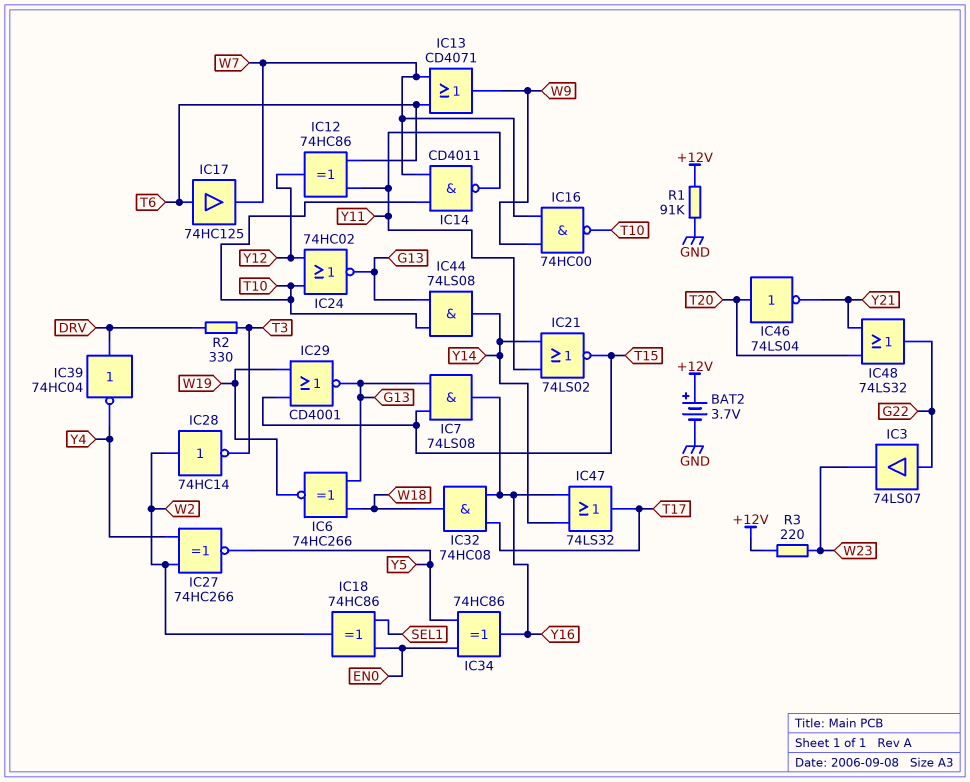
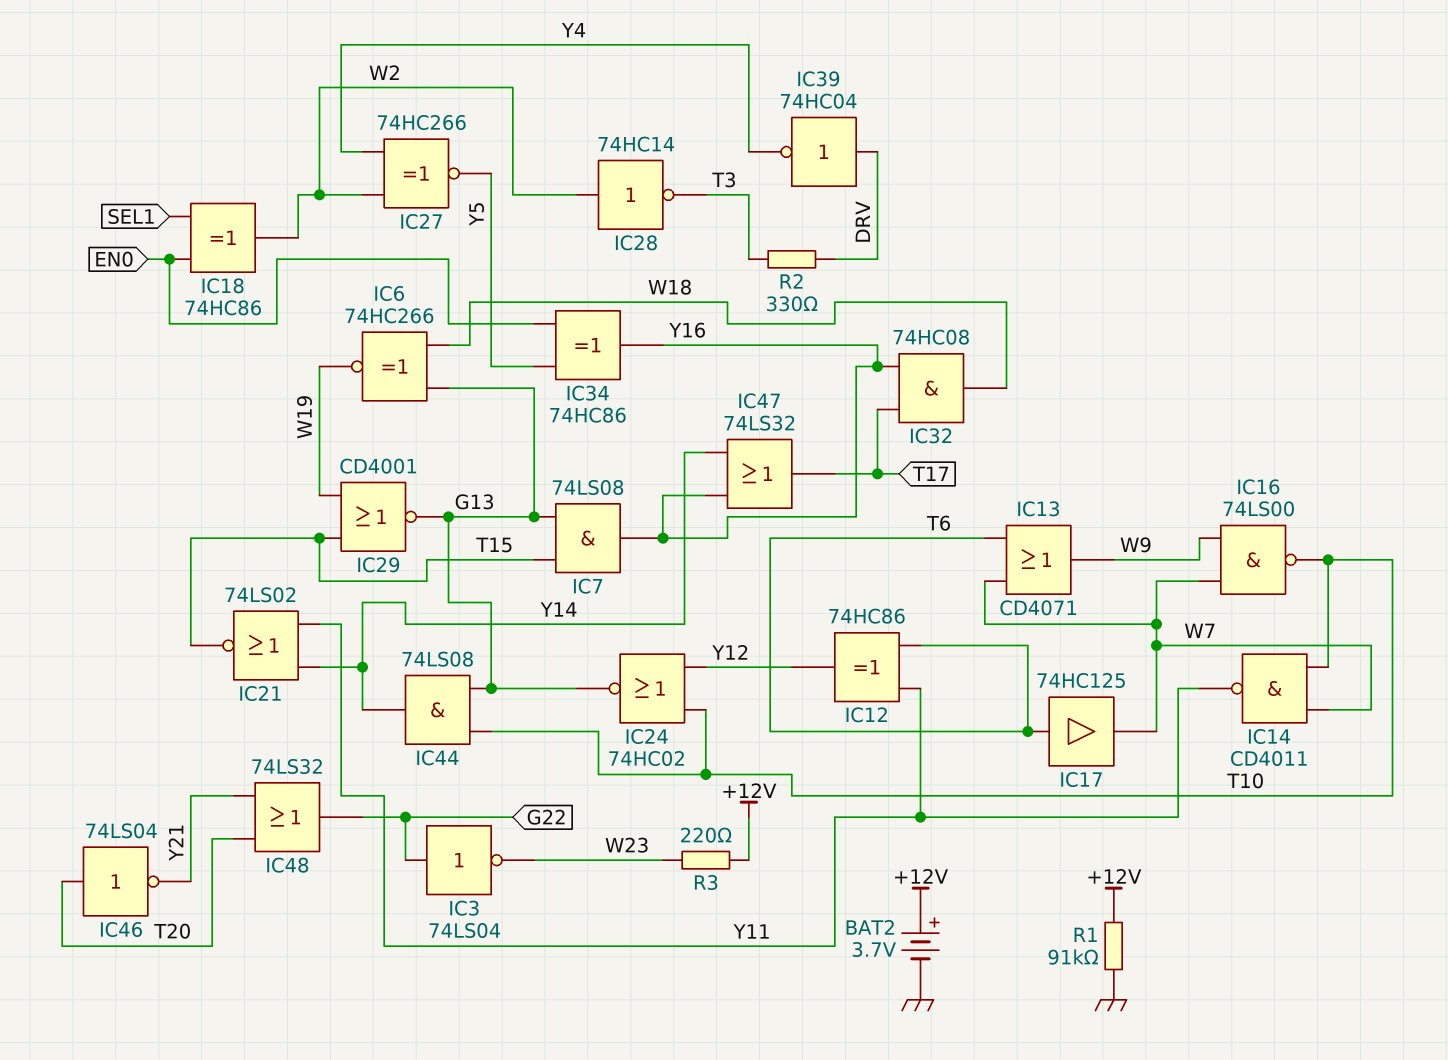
IC3: buffer 74LS07 (in G22, out W23) -> NOT 74LS04 (in G22, out W23)
IC16: NAND 74HC00 (in W7, in W9, out T10) -> NAND 74LS00 (in W7, in W9, out T10)

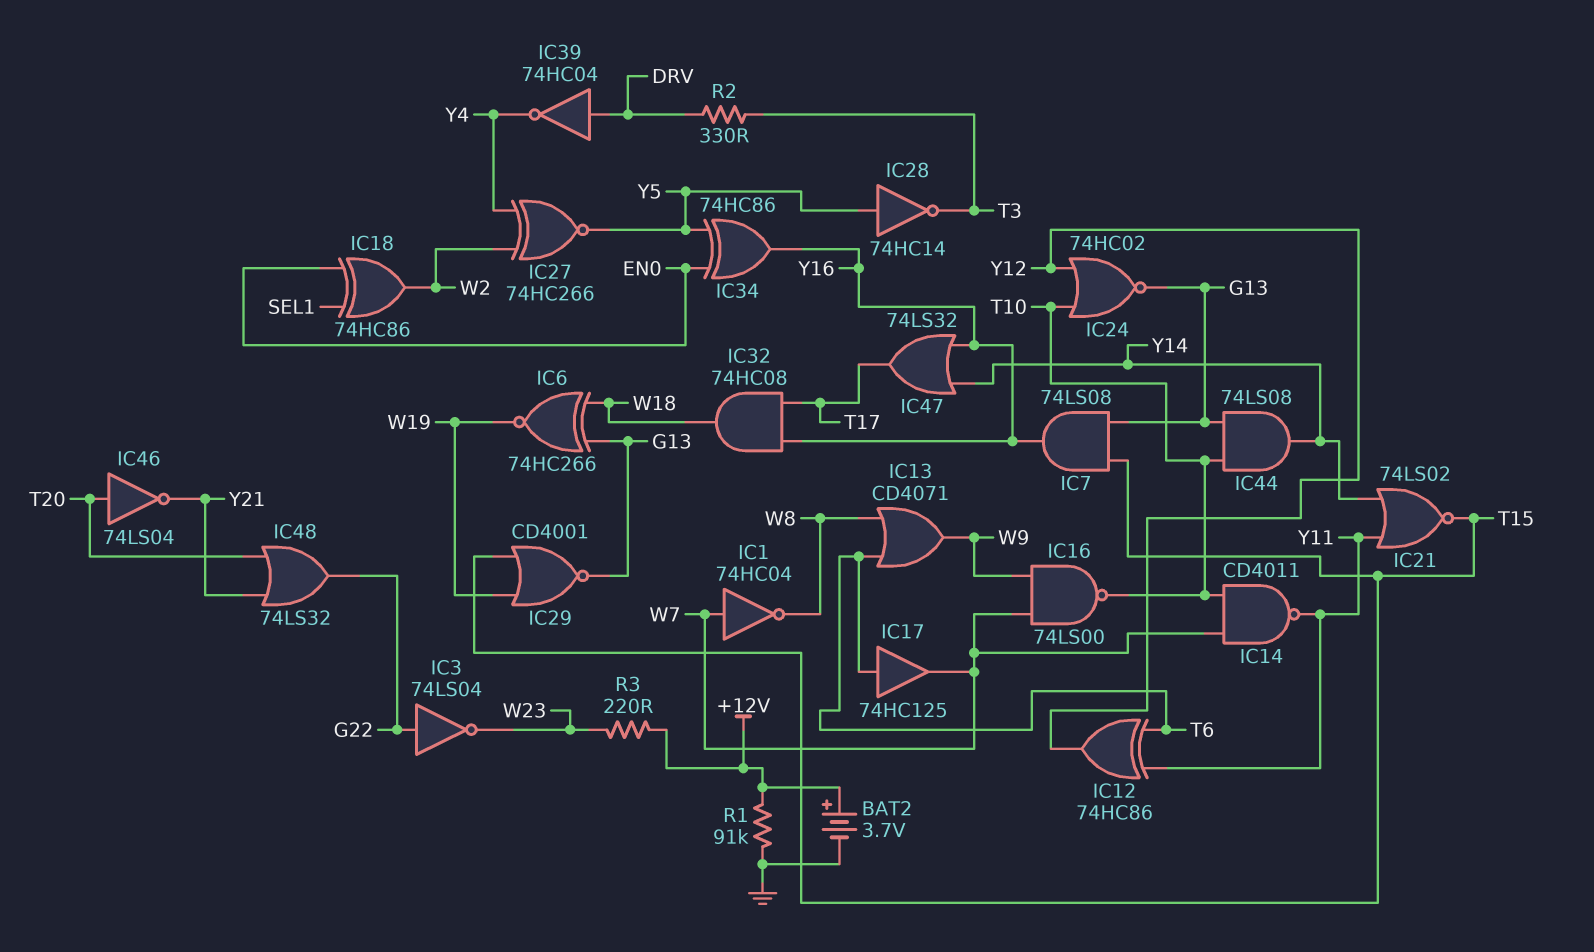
IC1: none -> NOT 74HC04 (in W7, out W8)
IC13: OR CD4071 (in T6, in W7, out W9) -> OR CD4071 (in T6, in W8, out W9)
IC28: NOT 74HC14 (in W2, out T3) -> NOT 74HC14 (in Y5, out T3)

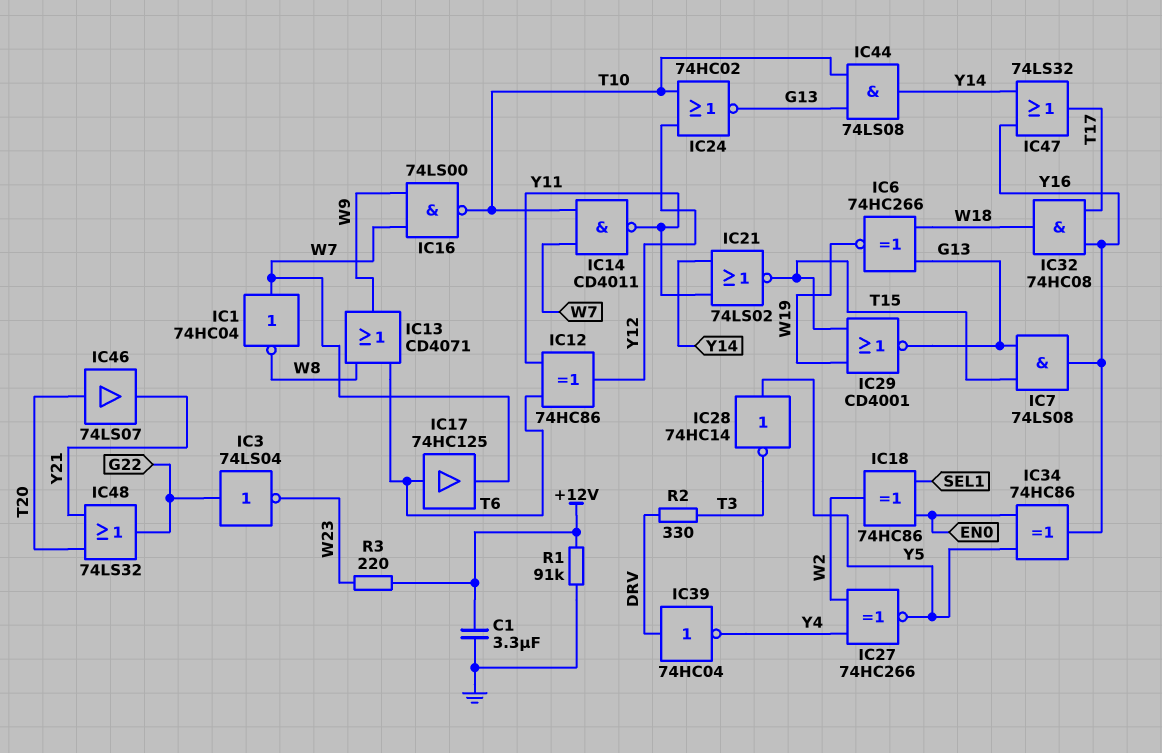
BAT2: 3.7V (plus +12V, minus GND) -> none
C1: none -> 3.3uF (+12V, GND)
IC46: NOT 74LS04 (in T20, out Y21) -> buffer 74LS07 (in T20, out Y21)

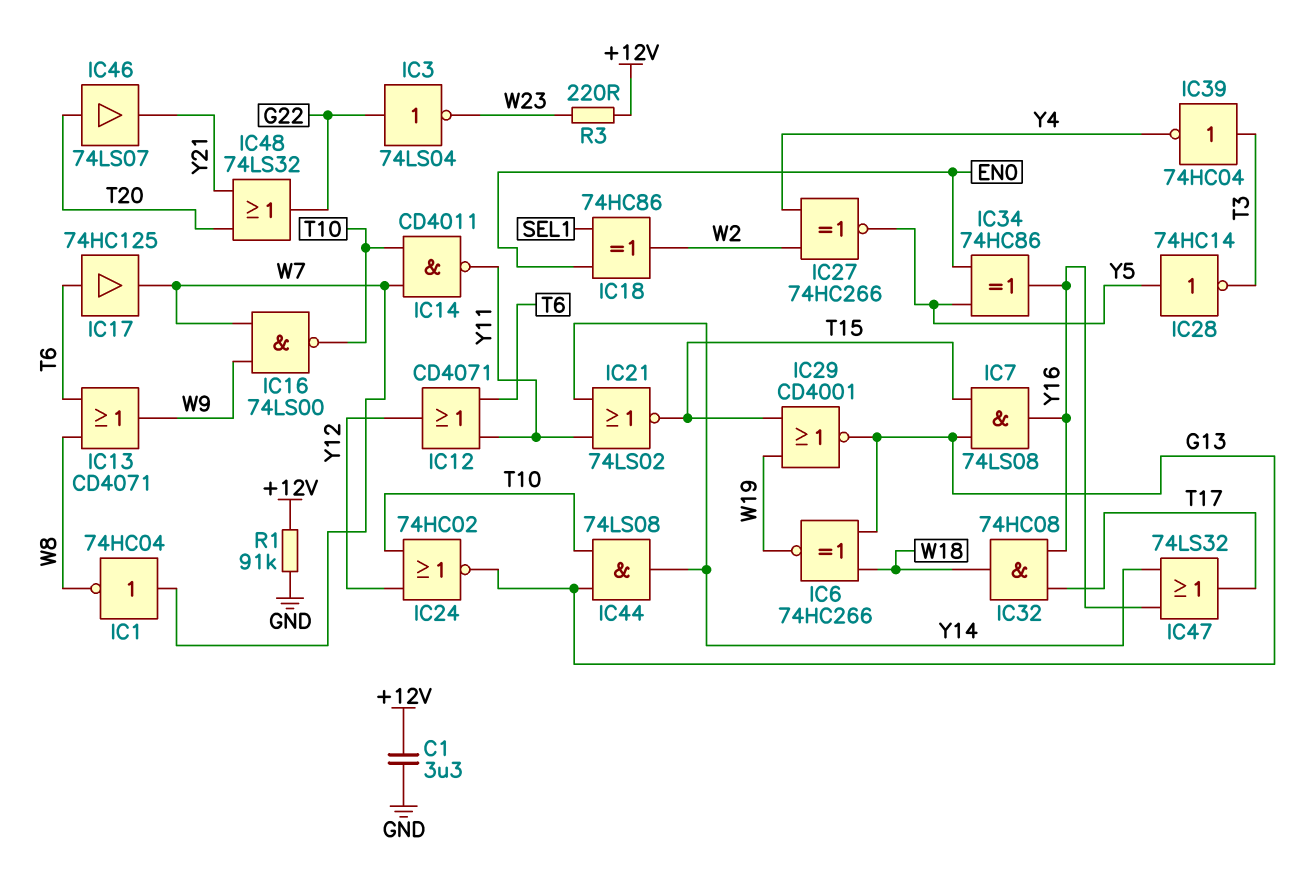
IC12: XOR 74HC86 (in T6, in Y11, out Y12) -> OR CD4071 (in T6, in Y11, out Y12)
IC39: NOT 74HC04 (in DRV, out Y4) -> NOT 74HC04 (in T3, out Y4)
R2: 330 (DRV, T3) -> none

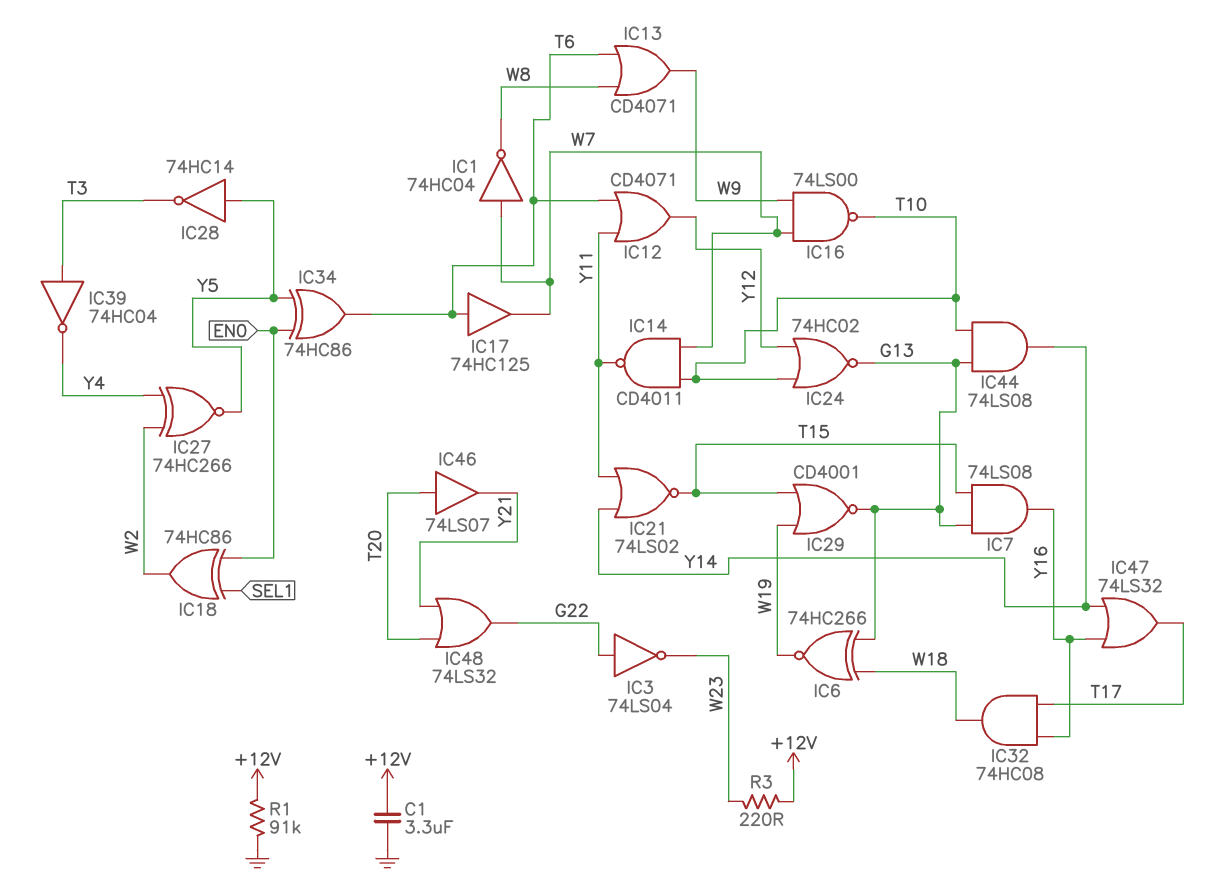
IC34: XOR 74HC86 (in EN0, in Y5, out Y16) -> XOR 74HC86 (in EN0, in Y5, out T6)

